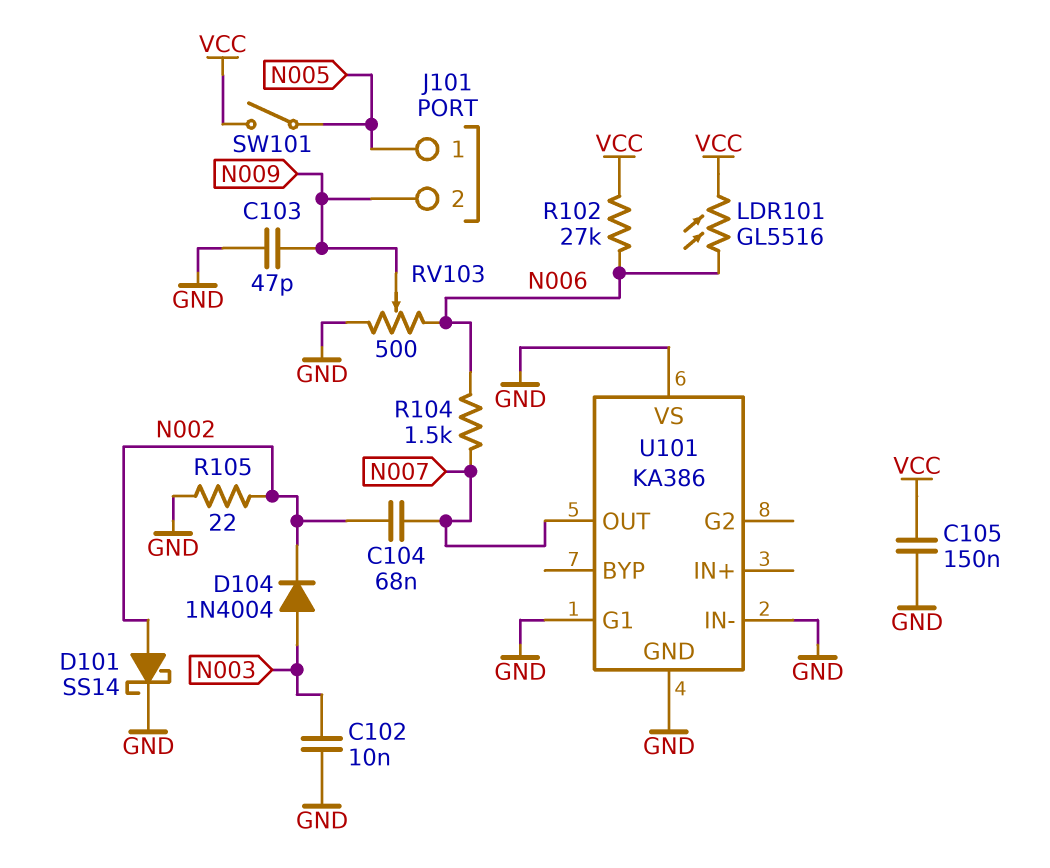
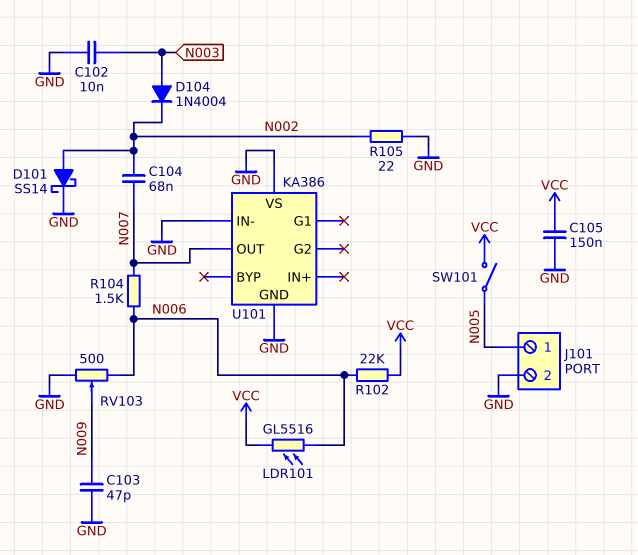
J101 pin 2: N009 -> GND
R102: 27k (N006, VCC) -> 22k (N006, VCC)
U101 pin G1: GND -> none

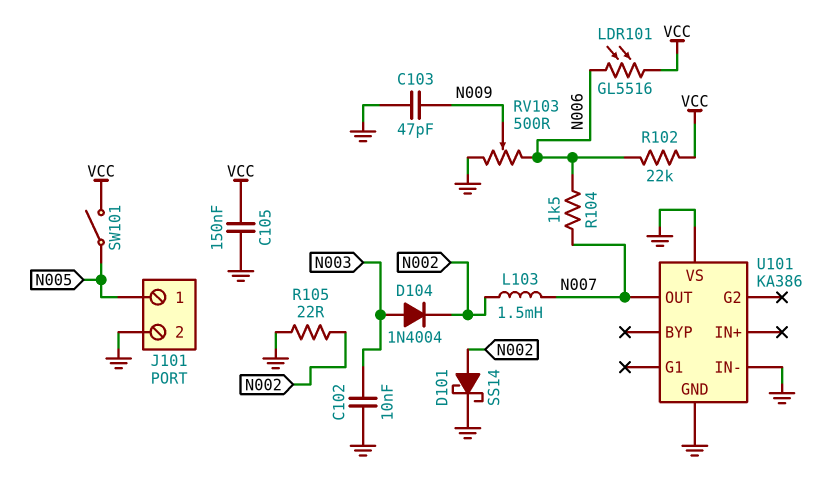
C104: 68nF (N002, N007) -> none
L103: none -> 1.5mH (N002, N007)

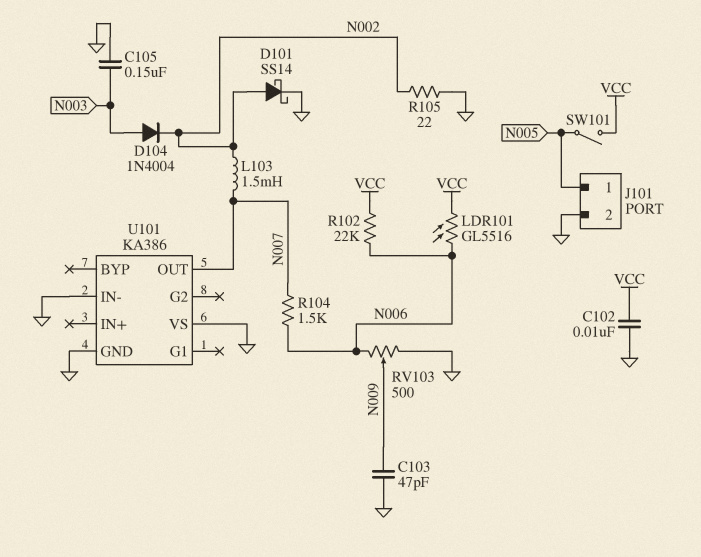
C102: 10nF (GND, N003) -> 10nF (GND, VCC)
C105: 150nF (GND, VCC) -> 150nF (GND, N003)

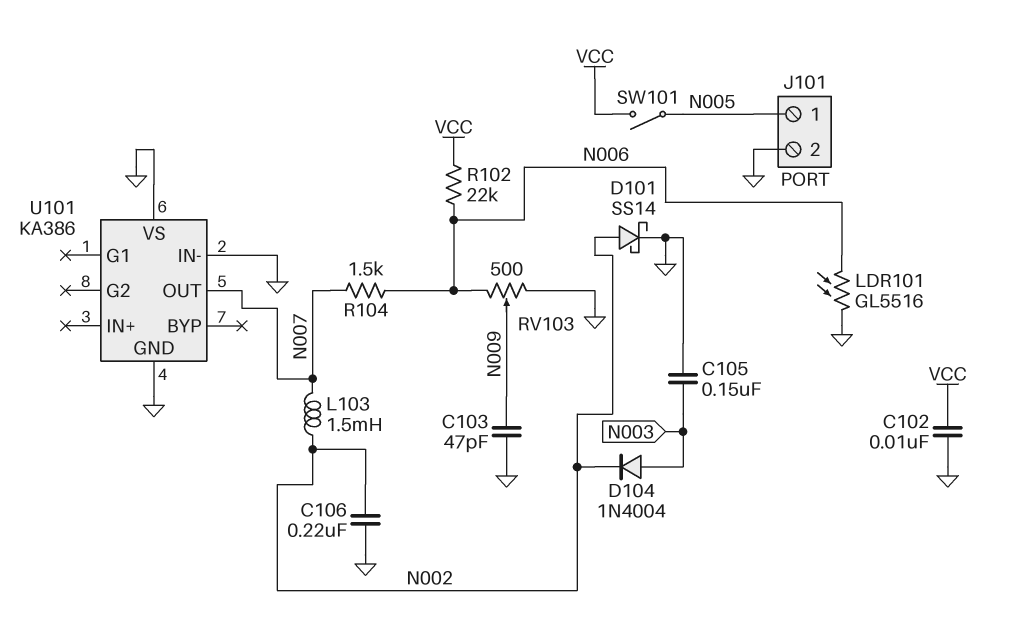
C106: none -> 220nF (GND, N002)
LDR101: GL5516 (N006, VCC) -> GL5516 (GND, N006)
R105: 22 (GND, N002) -> none

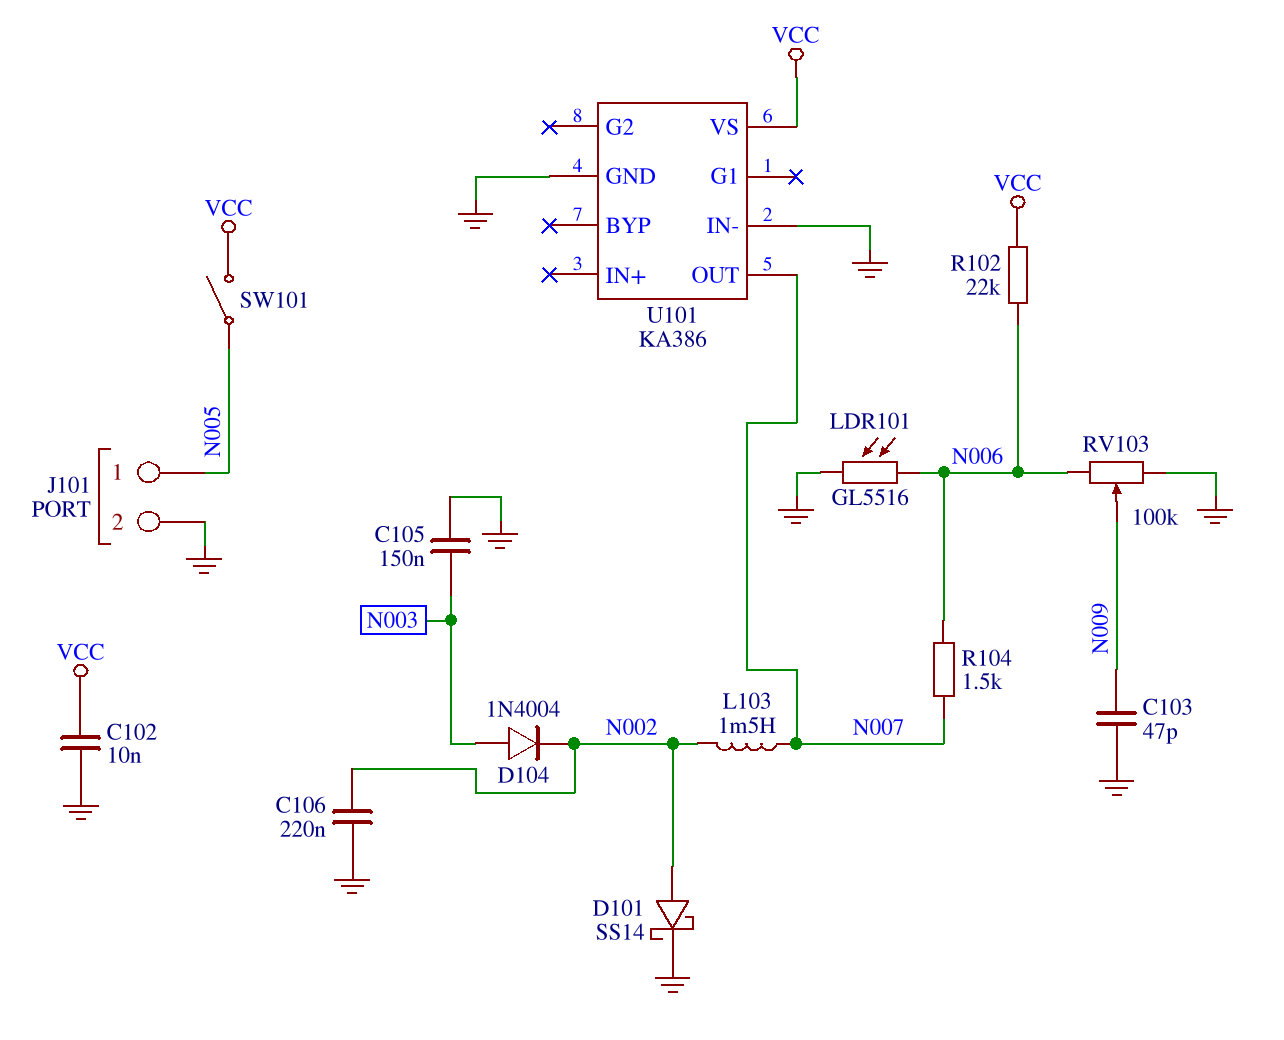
RV103: 500 (GND, N006, wiper N009) -> 100k (GND, N006, wiper N009)
U101 pin VS: GND -> VCC

